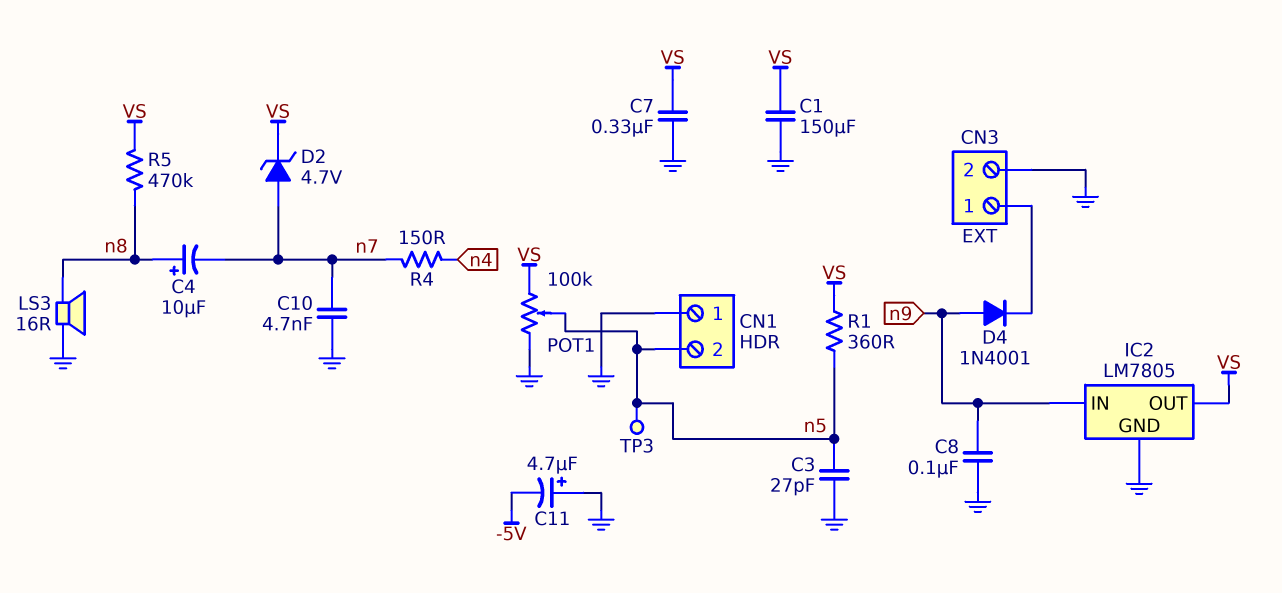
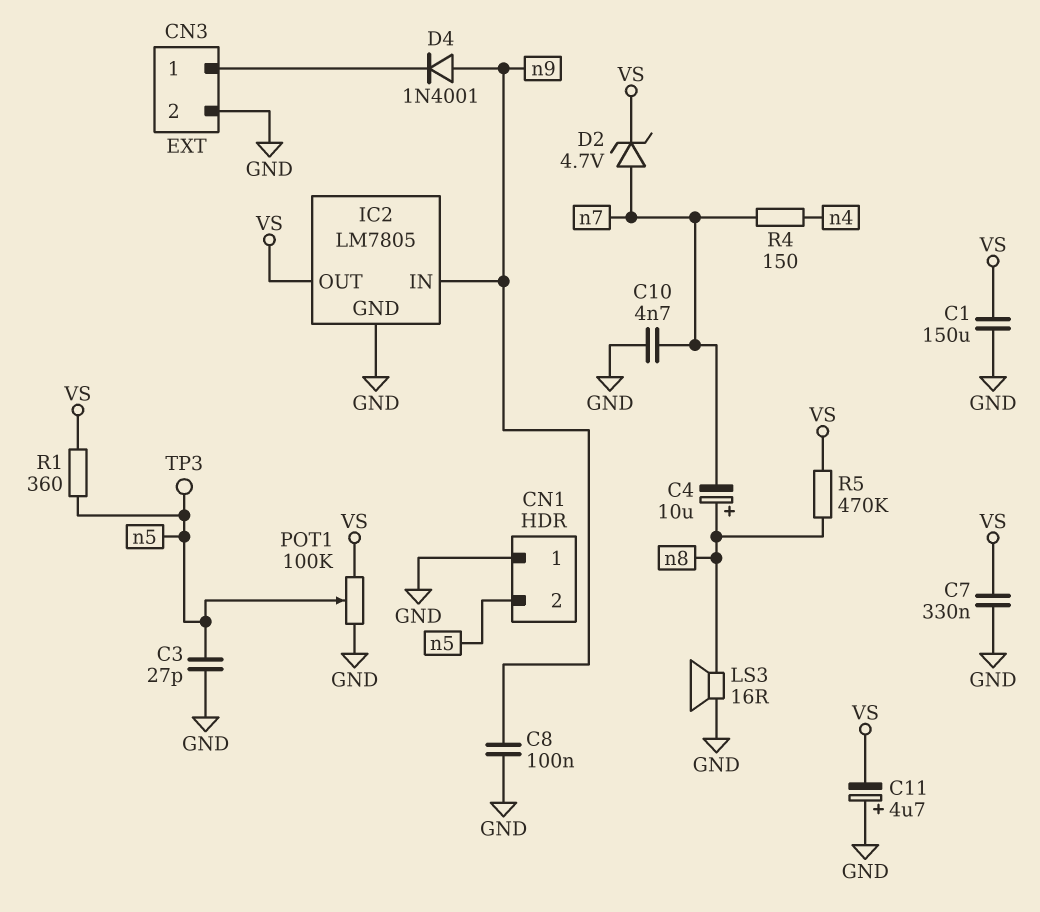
C11: 4.7uF (plus GND, minus -5V) -> 4.7uF (plus GND, minus VS)

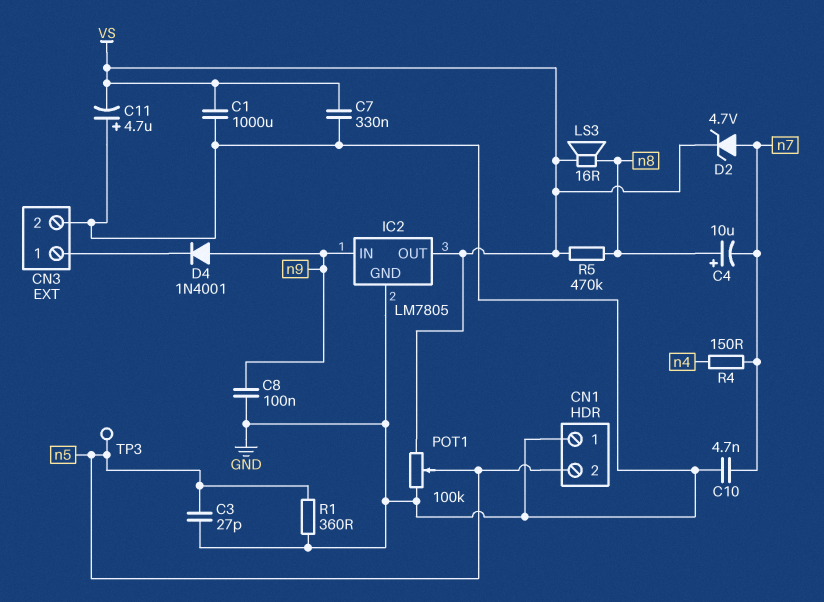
C1: 150uF (GND, VS) -> 1000uF (GND, VS)
LS3: speaker 16R (GND, n8) -> speaker 16R (VS, n8)
R1: 360 (VS, n5) -> 360 (GND, n5)

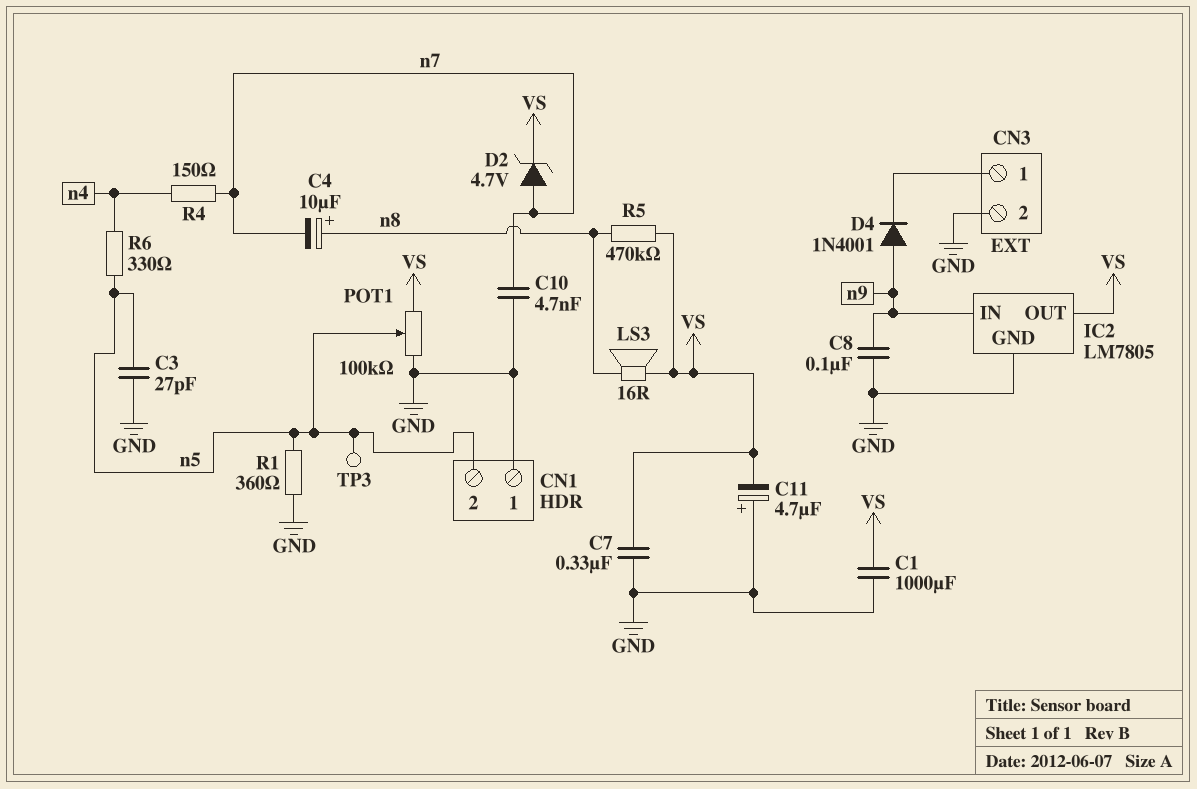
R6: none -> 330 (n4, n5)

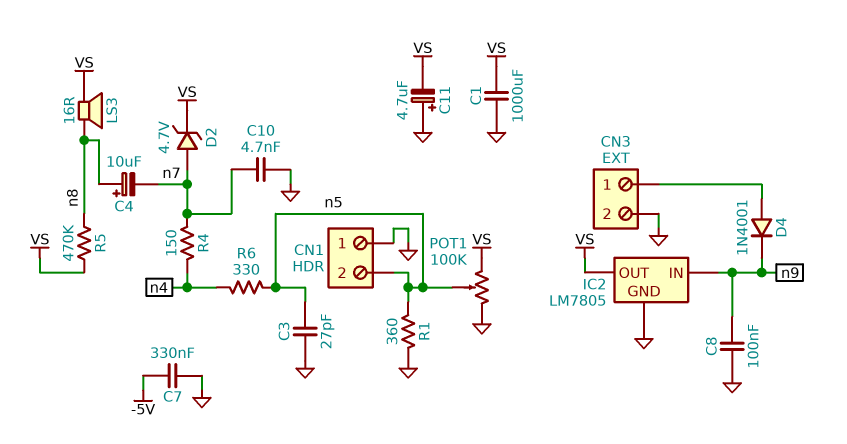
C7: 330nF (GND, VS) -> 330nF (-5V, GND)
D4: diode 1N4001 (A n9, K CN3/1) -> diode 1N4001 (A CN3/1, K n9)
TP3: test point (n5) -> none

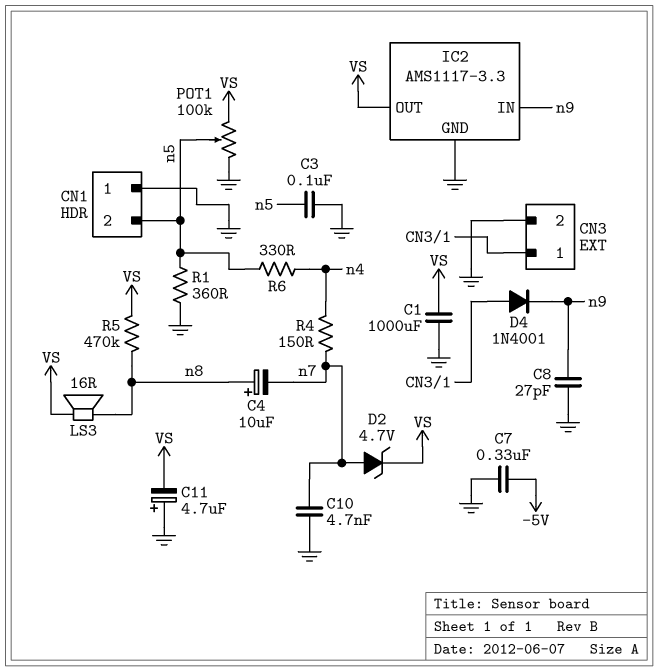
C3: 27pF (GND, n5) -> 100nF (GND, n5)
C8: 100nF (GND, n9) -> 27pF (GND, n9)
IC2: LM7805 -> AMS1117-3.3

